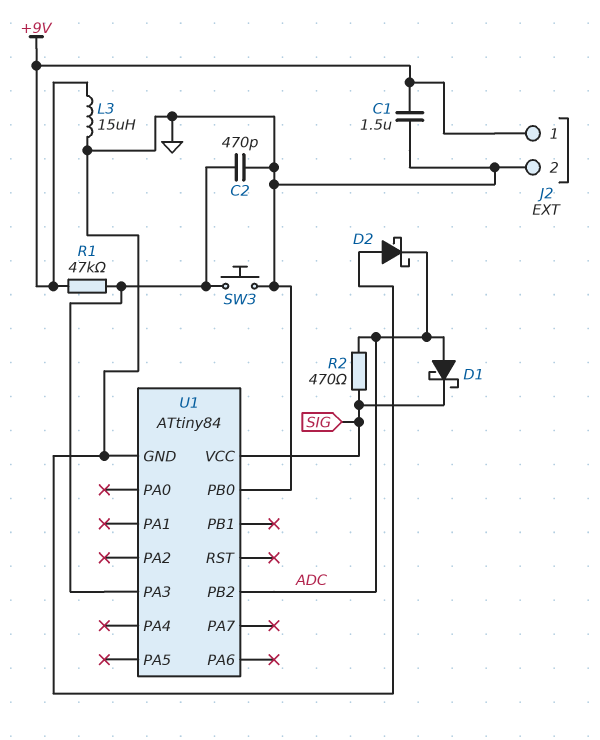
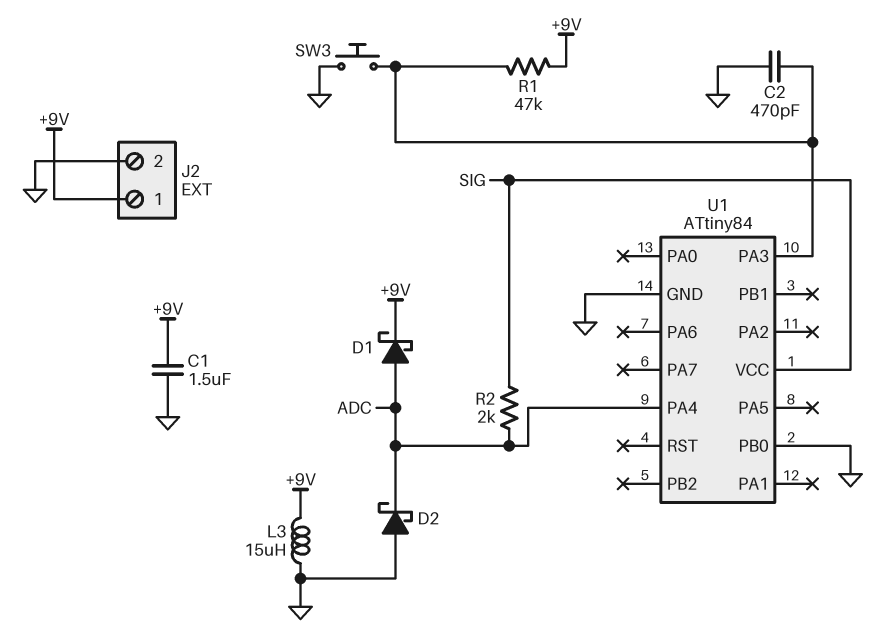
D1: schottky (A ADC, K SIG) -> schottky (A ADC, K +9V)
R2: 470 (ADC, SIG) -> 2k (ADC, SIG)
U1 pin PA4: none -> ADC
U1 pin PB2: ADC -> none

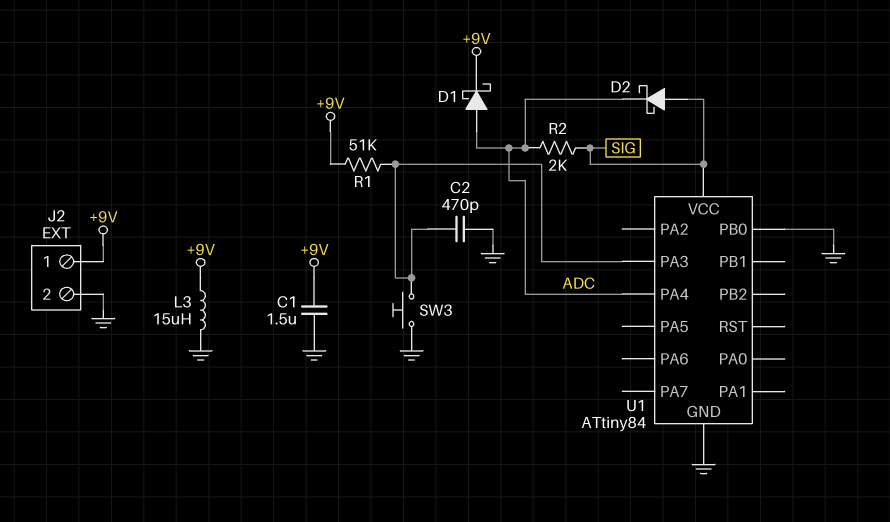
D2: schottky (A GND, K ADC) -> schottky (A SIG, K ADC)
R1: 47k (+9V, U1/PA3) -> 51k (+9V, U1/PA3)

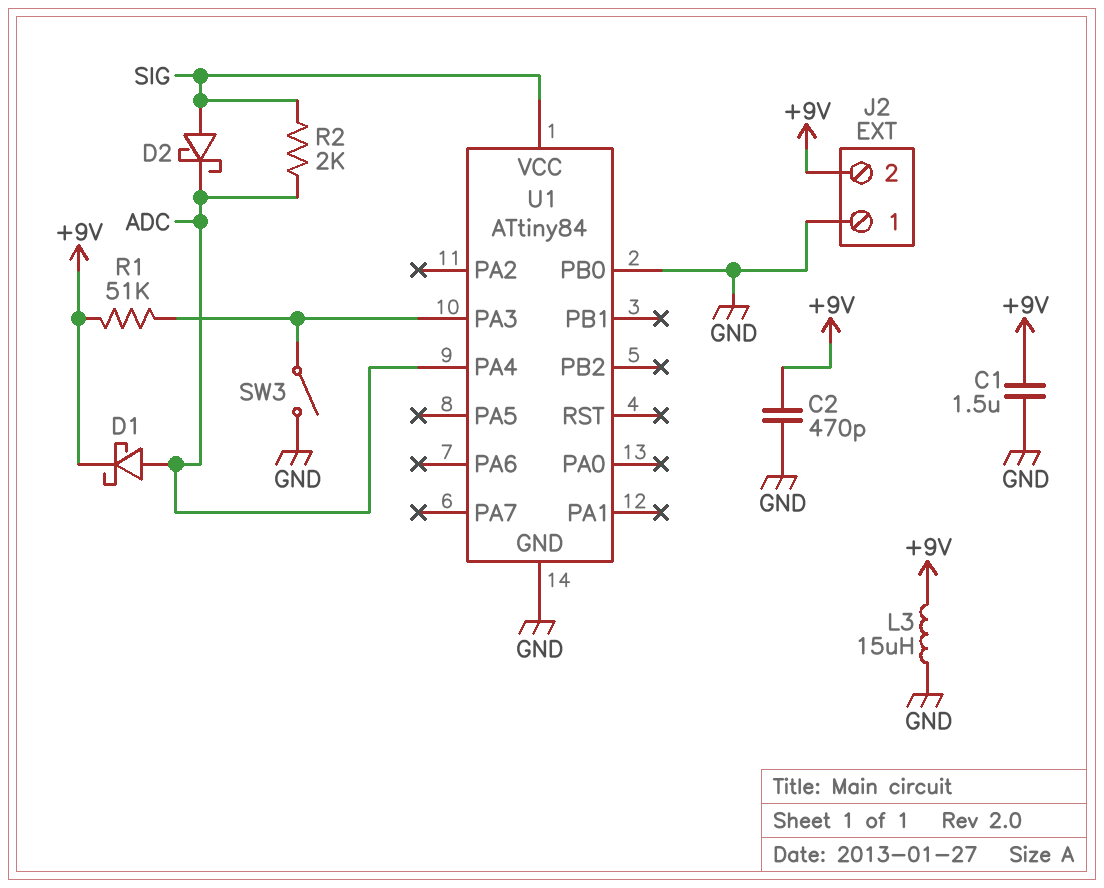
C2: 470pF (GND, U1/PA3) -> 470pF (+9V, GND)
J2 pin 1: +9V -> GND
J2 pin 2: GND -> +9V
SW3: button (GND, U1/PA3) -> switch (GND, U1/PA3)

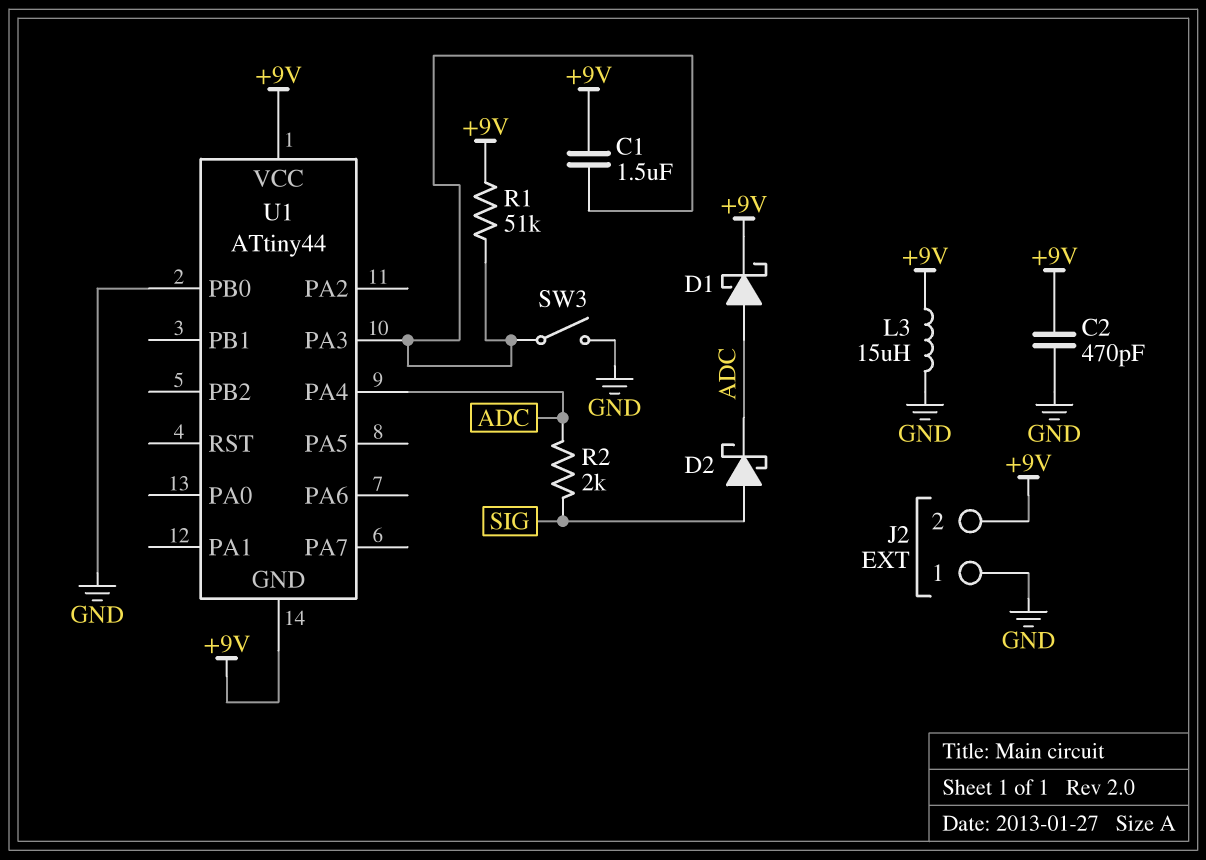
C1: 1.5uF (+9V, GND) -> 1.5uF (+9V, U1/PA3)
U1: ATtiny84 -> ATtiny44
U1 pin GND: GND -> +9V
U1 pin VCC: SIG -> +9V

